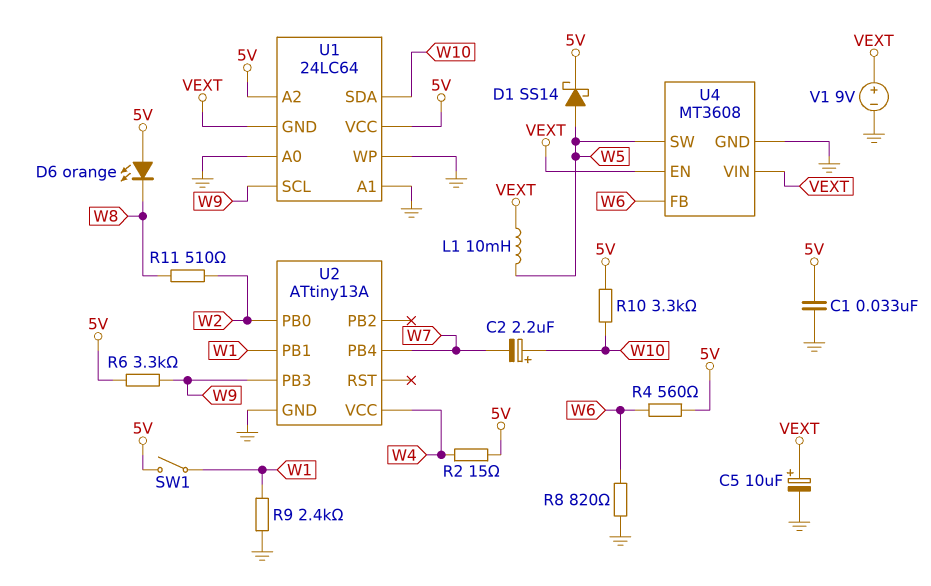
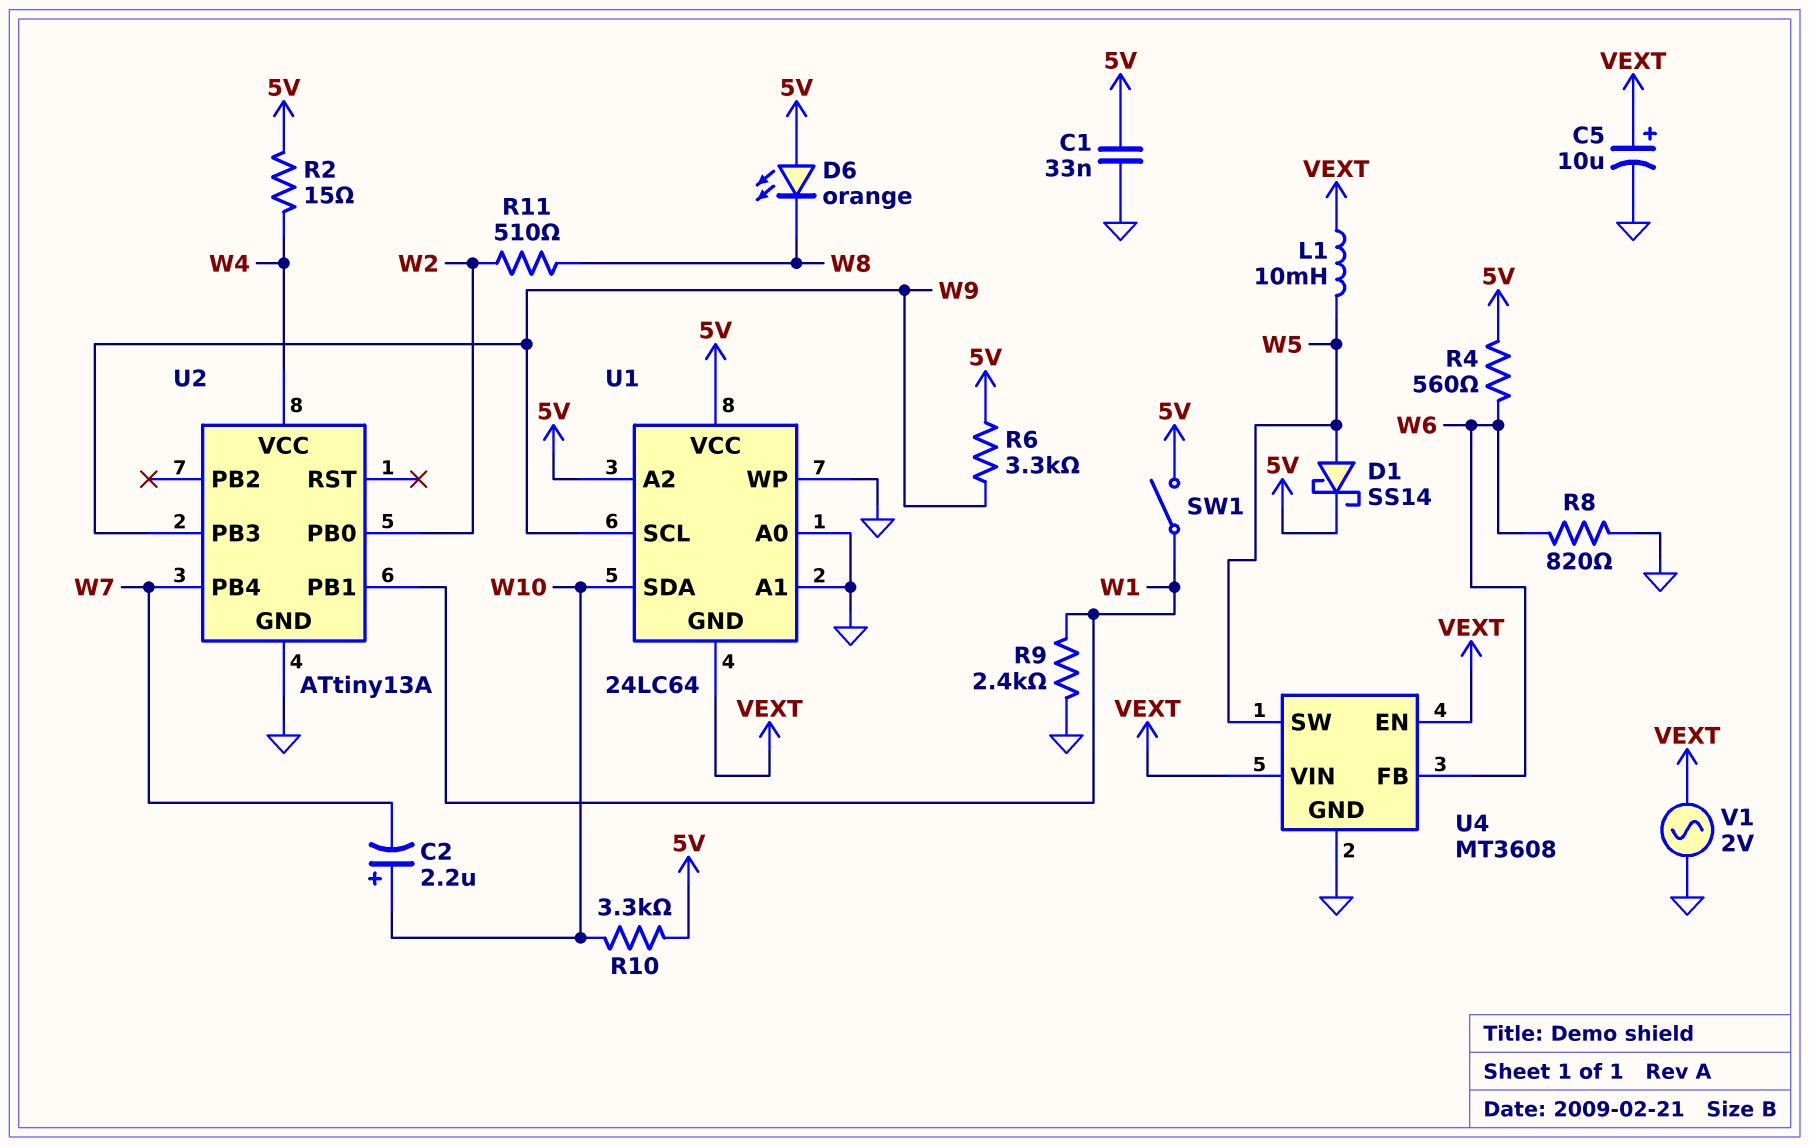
V1: 9V (plus VEXT, minus GND) -> AC 2V (GND, VEXT)

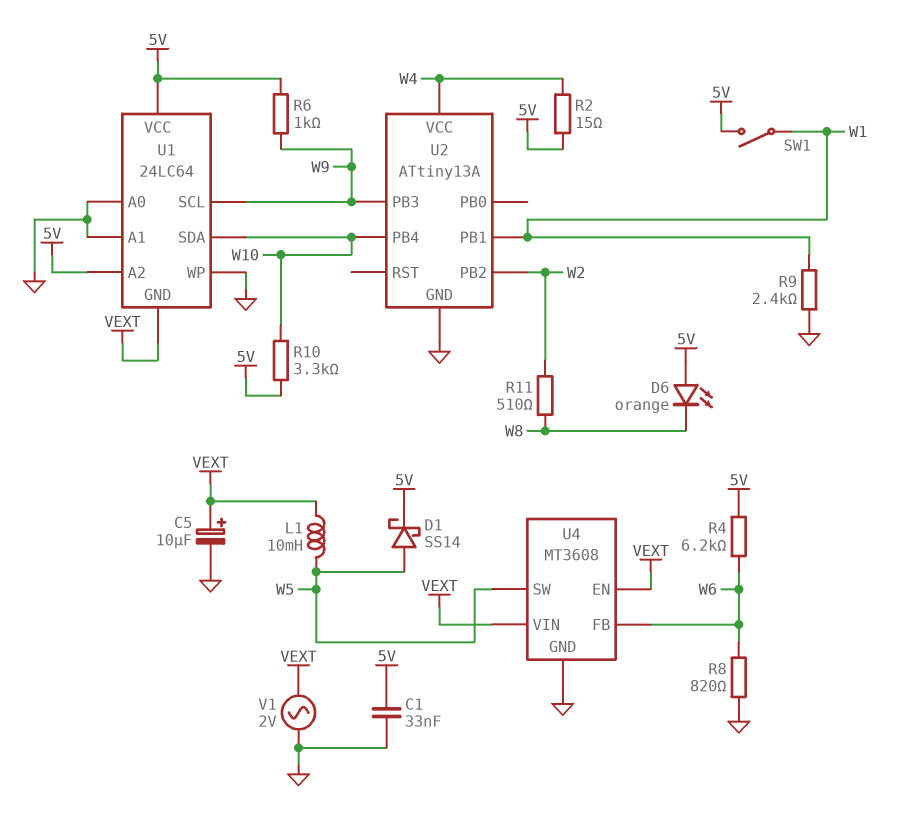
C2: 2.2uF (plus W10, minus W7) -> none
R4: 560 (5V, W6) -> 6.2k (5V, W6)
R6: 3.3k (5V, W9) -> 1k (5V, W9)
U2 pin PB0: W2 -> none
U2 pin PB2: none -> W2
U2 pin PB4: W7 -> W10

